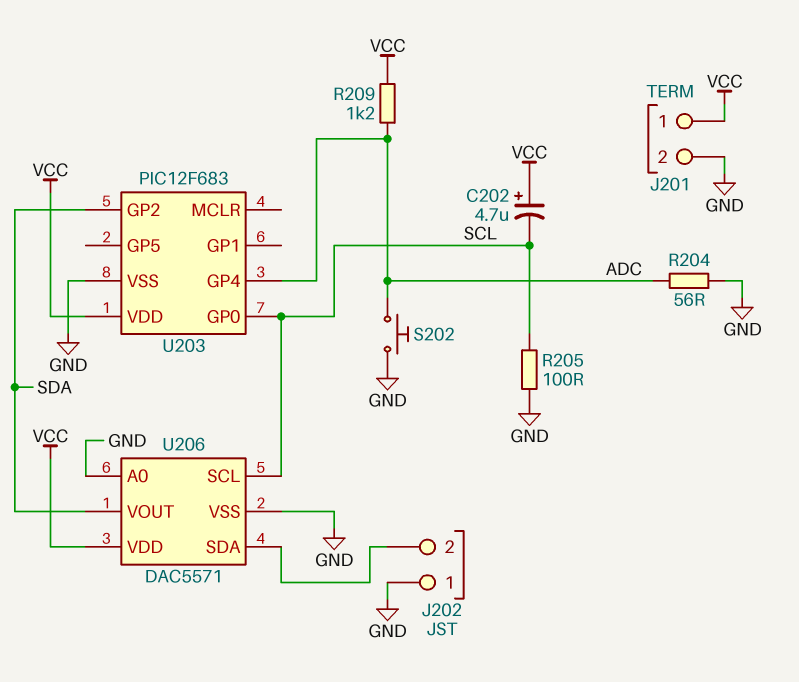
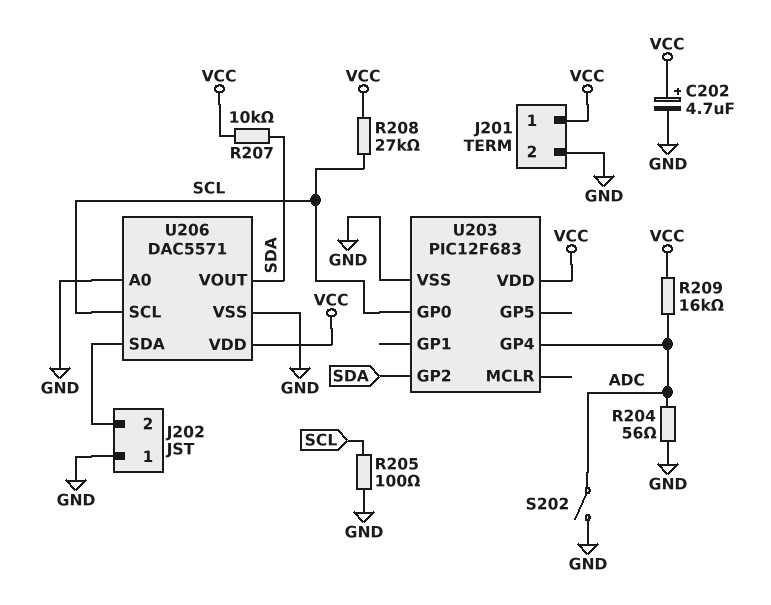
C202: 4.7uF (plus VCC, minus SCL) -> 4.7uF (plus VCC, minus GND)
R207: none -> 10k (SDA, VCC)
R208: none -> 27k (SCL, VCC)
R209: 1.2k (ADC, VCC) -> 16k (ADC, VCC)
S202: button (ADC, GND) -> switch (ADC, GND)

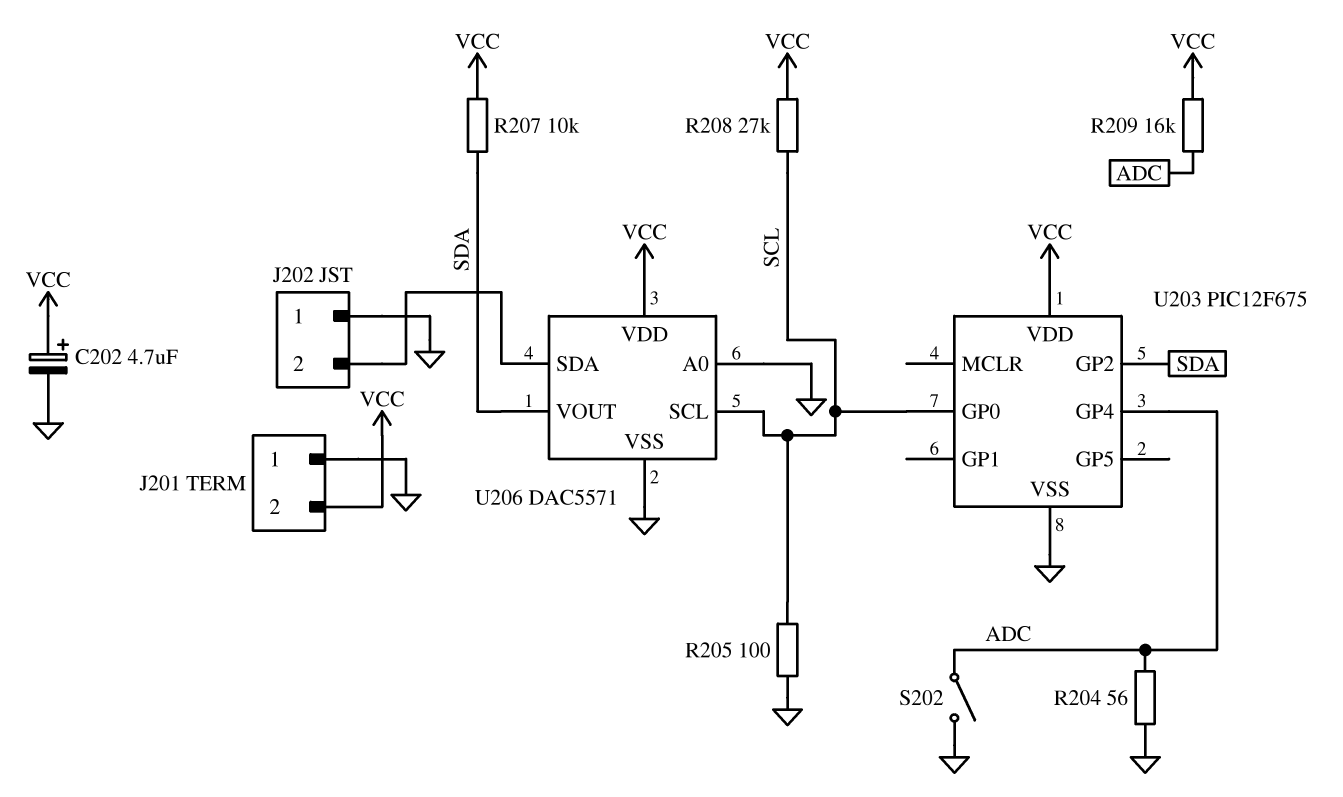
J201 pin 1: VCC -> GND
J201 pin 2: GND -> VCC
U203: PIC12F683 -> PIC12F675

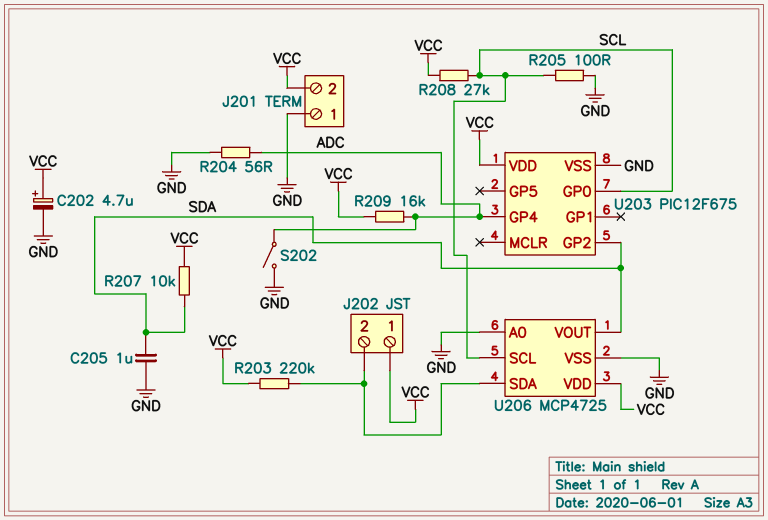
C205: none -> 1uF (GND, SDA)
J202 pin 1: GND -> VCC
R203: none -> 220k (J202/2, VCC)
U206: DAC5571 -> MCP4725

